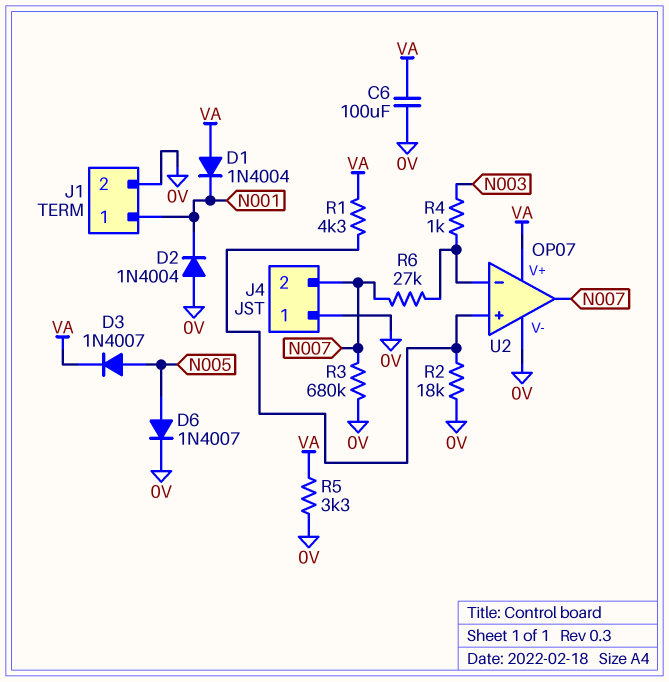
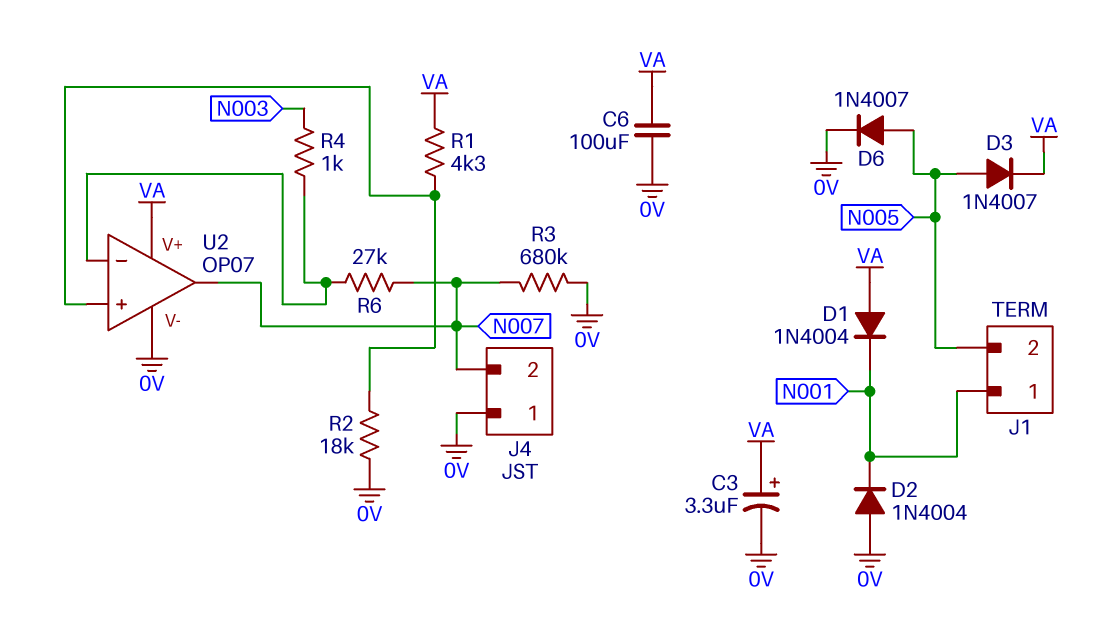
C3: none -> 3.3uF (plus VA, minus 0V)
J1 pin 2: 0V -> N005
R5: 3.3k (0V, VA) -> none

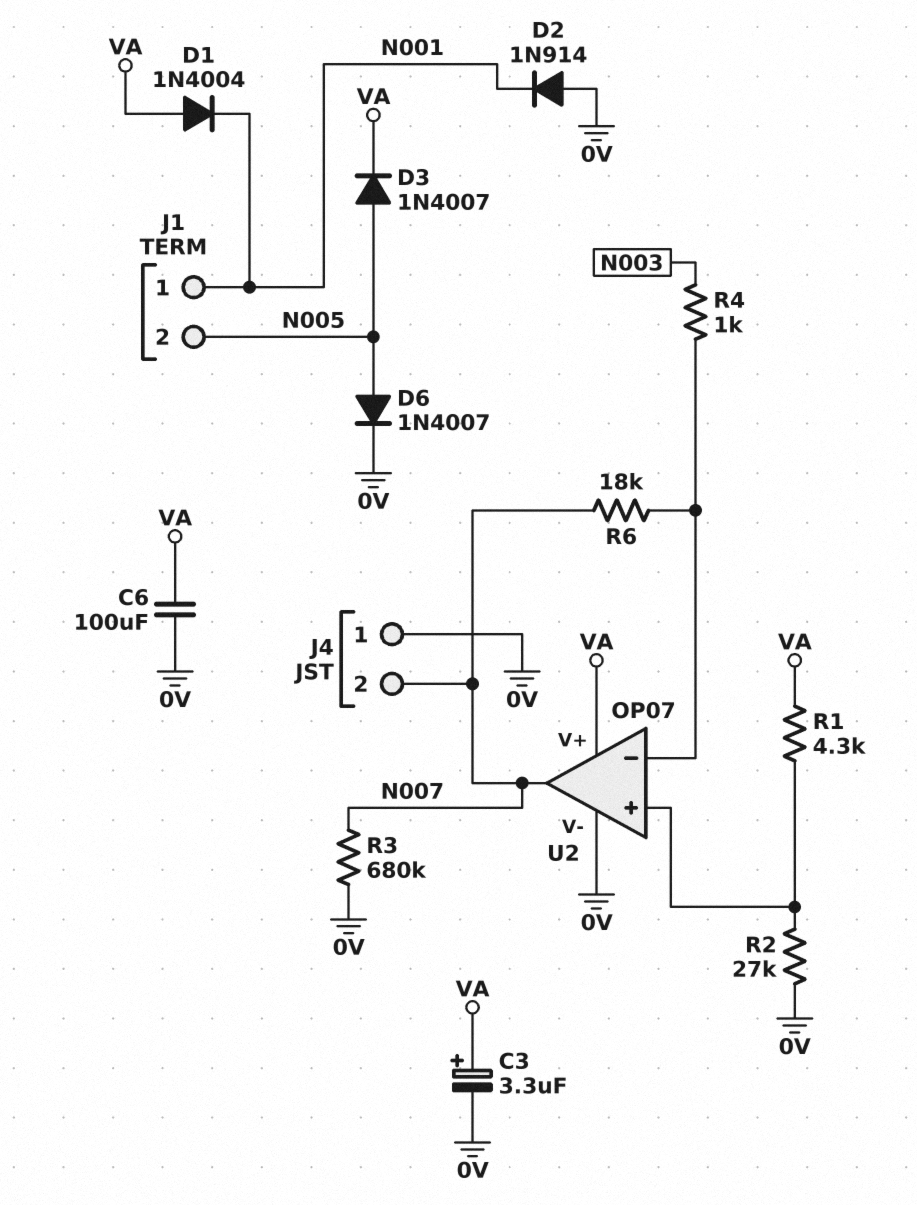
D2: diode 1N4004 (A 0V, K N001) -> diode 1N914 (A 0V, K N001)
R2: 18k (0V, U2/in+) -> 27k (0V, U2/in+)
R6: 27k (N007, U2/in-) -> 18k (N007, U2/in-)

